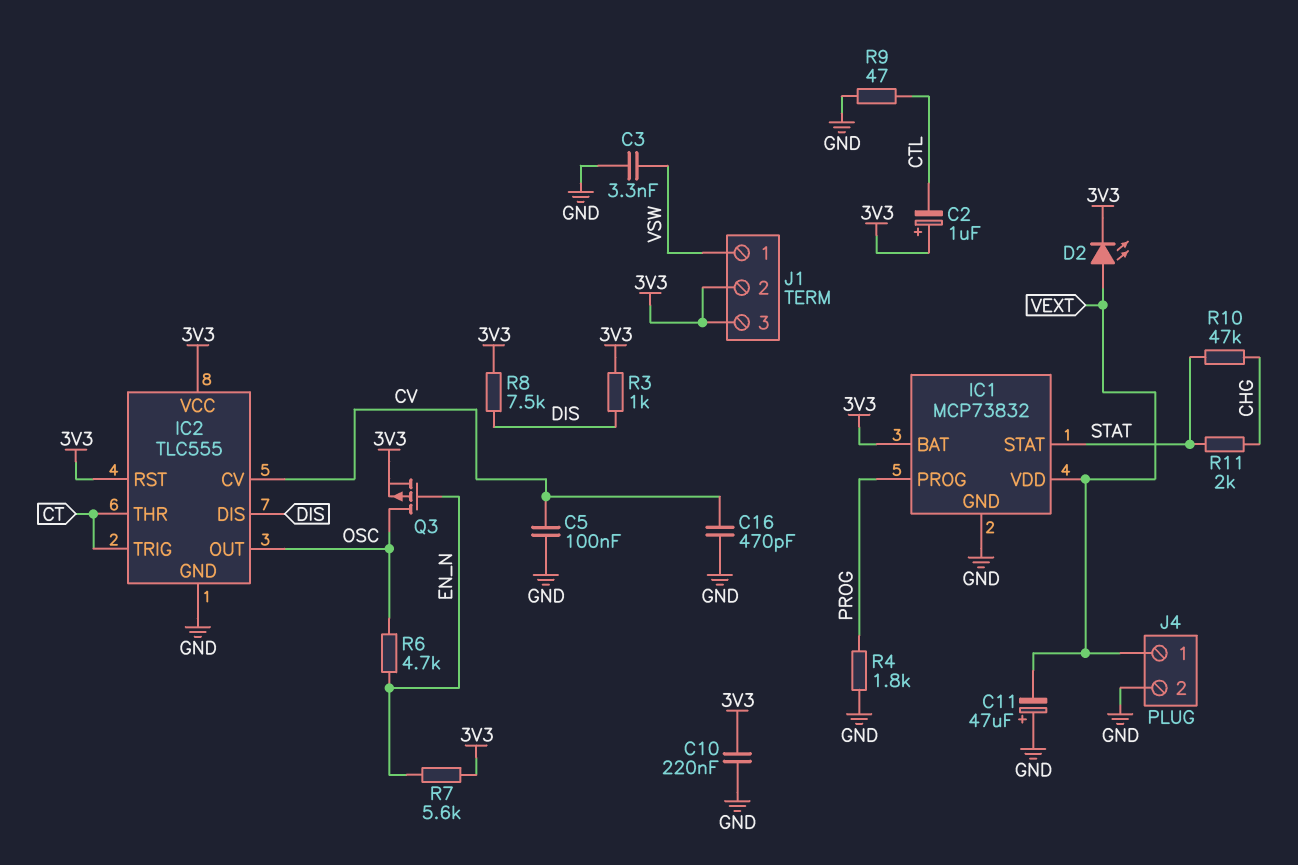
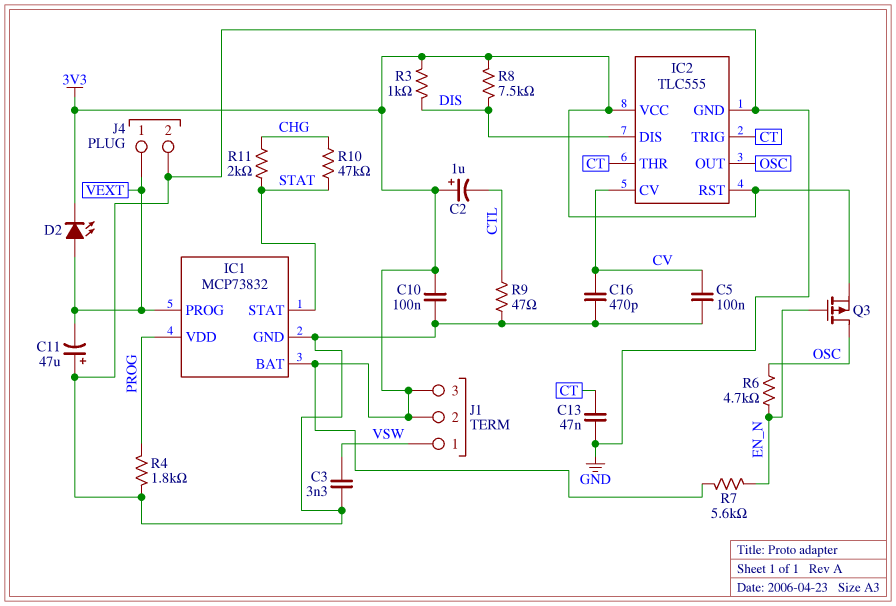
C10: 220nF (3V3, GND) -> 100nF (3V3, GND)
C13: none -> 47nF (CT, GND)
IC1 pin PROG: PROG -> VEXT
IC1 pin VDD: VEXT -> PROG

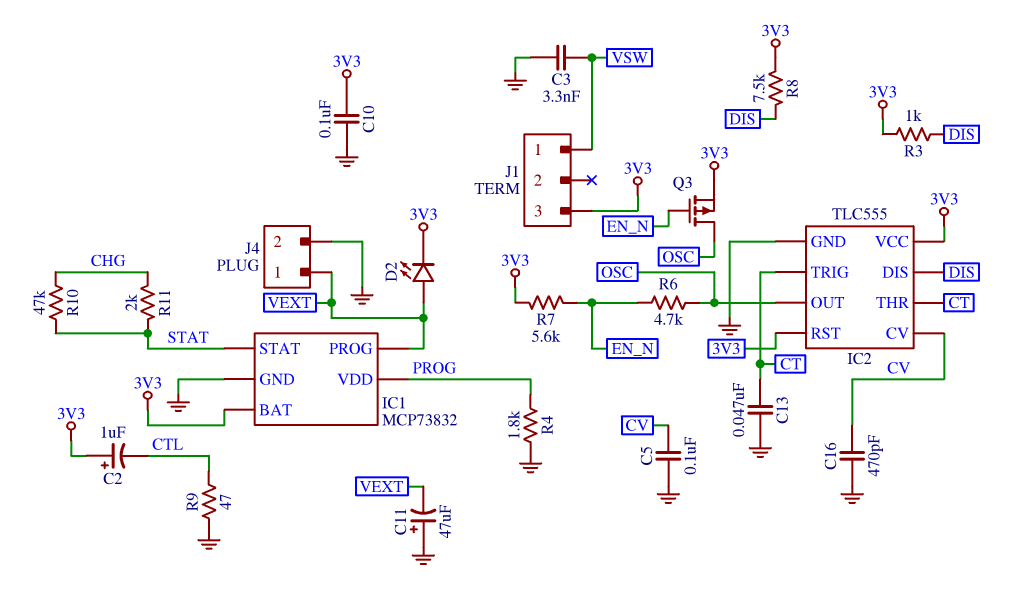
J1 pin 2: 3V3 -> none

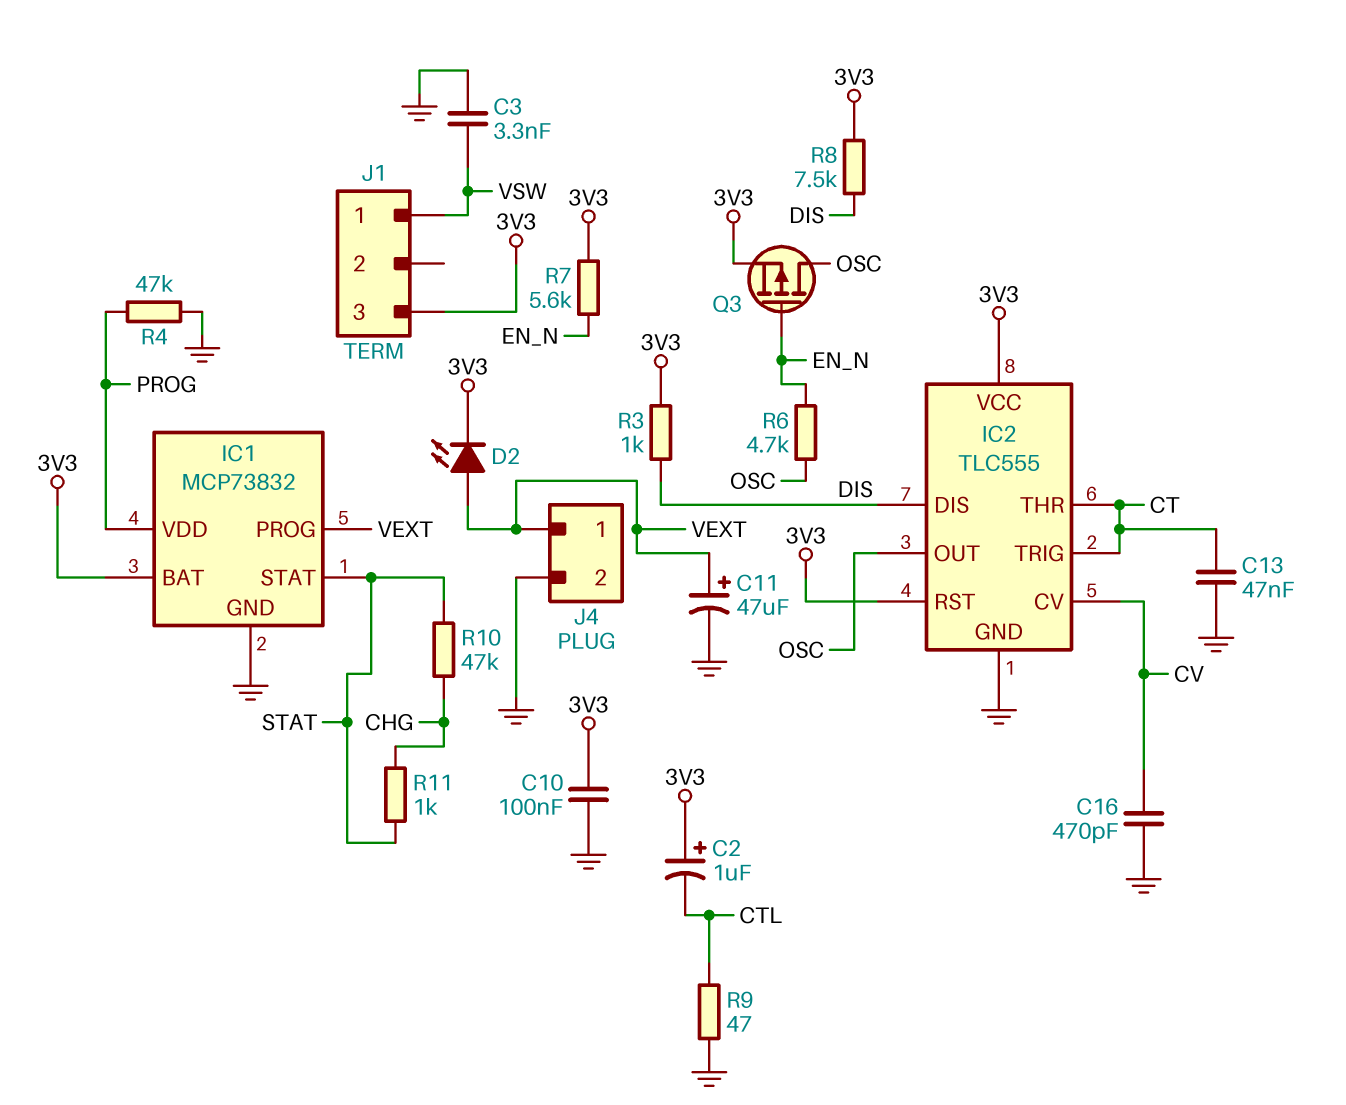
C5: 100nF (CV, GND) -> none
C11: 47uF (plus GND, minus VEXT) -> 47uF (plus VEXT, minus GND)
R4: 1.8k (GND, PROG) -> 47k (GND, PROG)
R11: 2k (CHG, STAT) -> 1k (CHG, STAT)

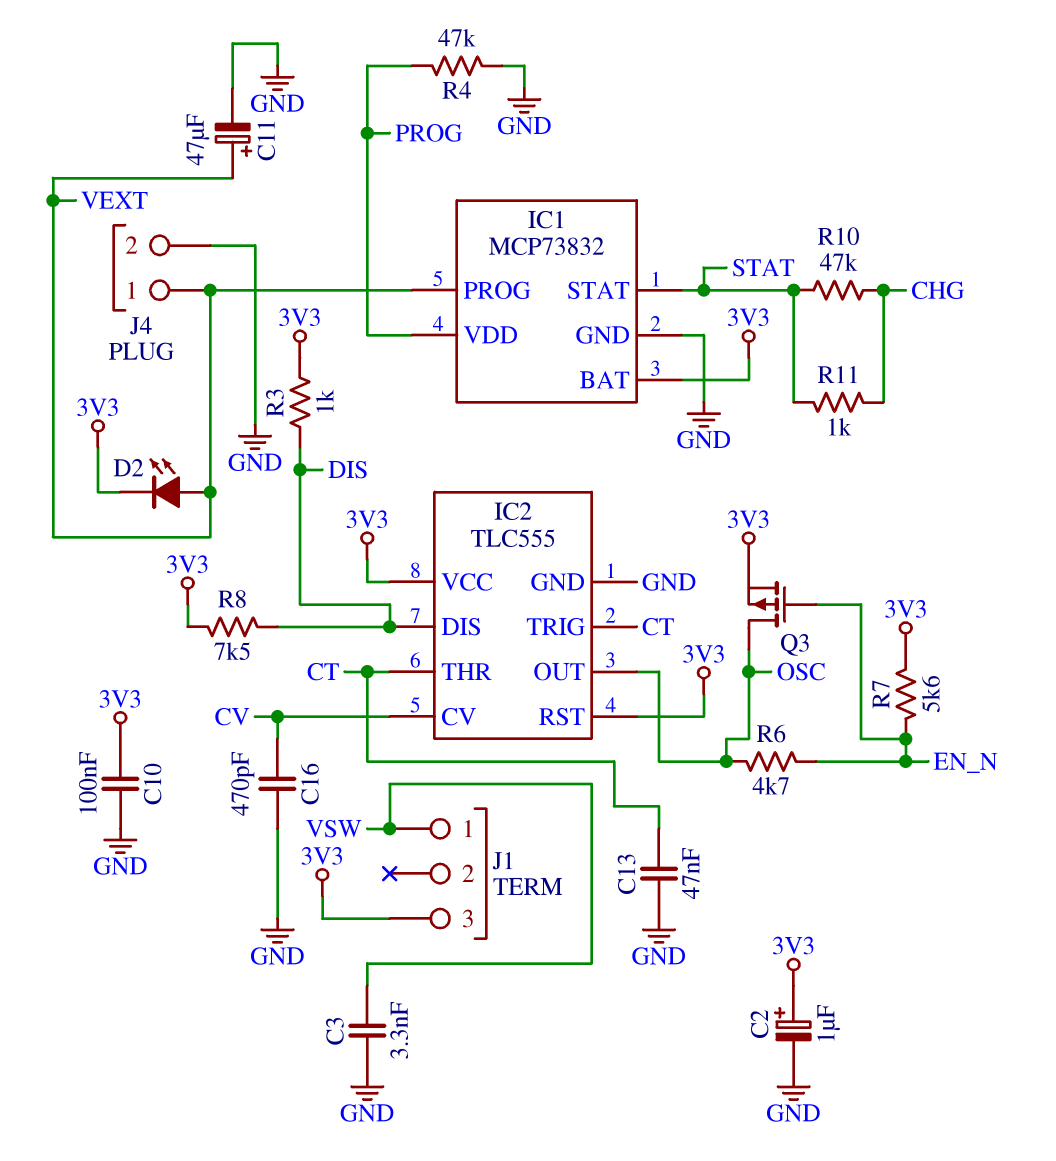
C2: 1uF (plus 3V3, minus CTL) -> 1uF (plus 3V3, minus GND)
R9: 47 (CTL, GND) -> none

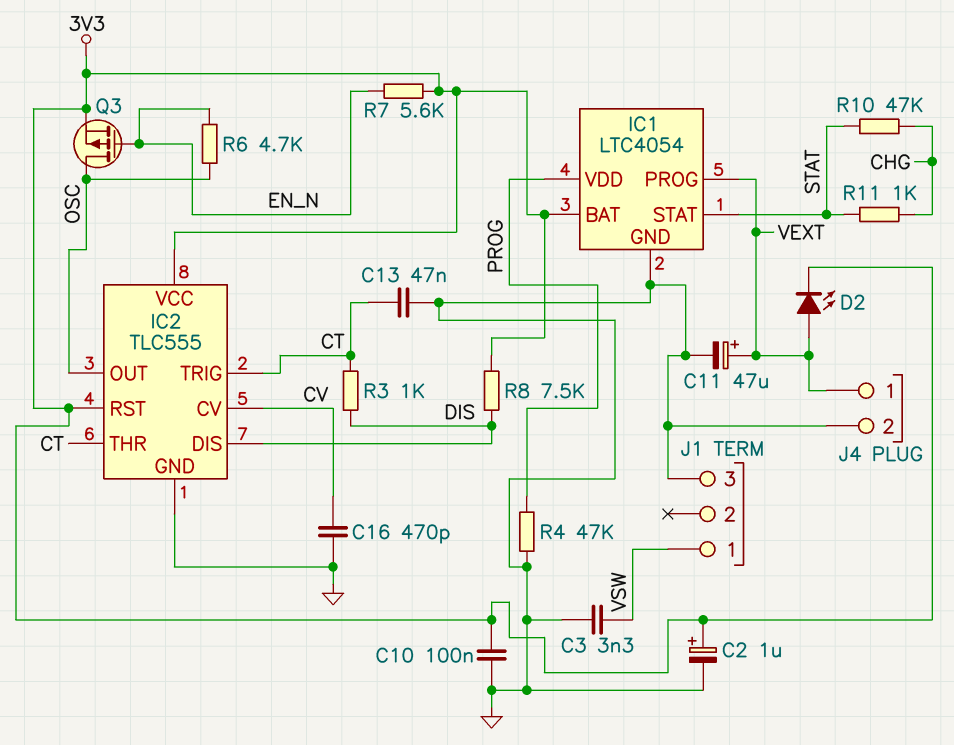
IC1: MCP73832 -> LTC4054
J1 pin 3: 3V3 -> GND
R3: 1k (3V3, DIS) -> 1k (CT, DIS)

